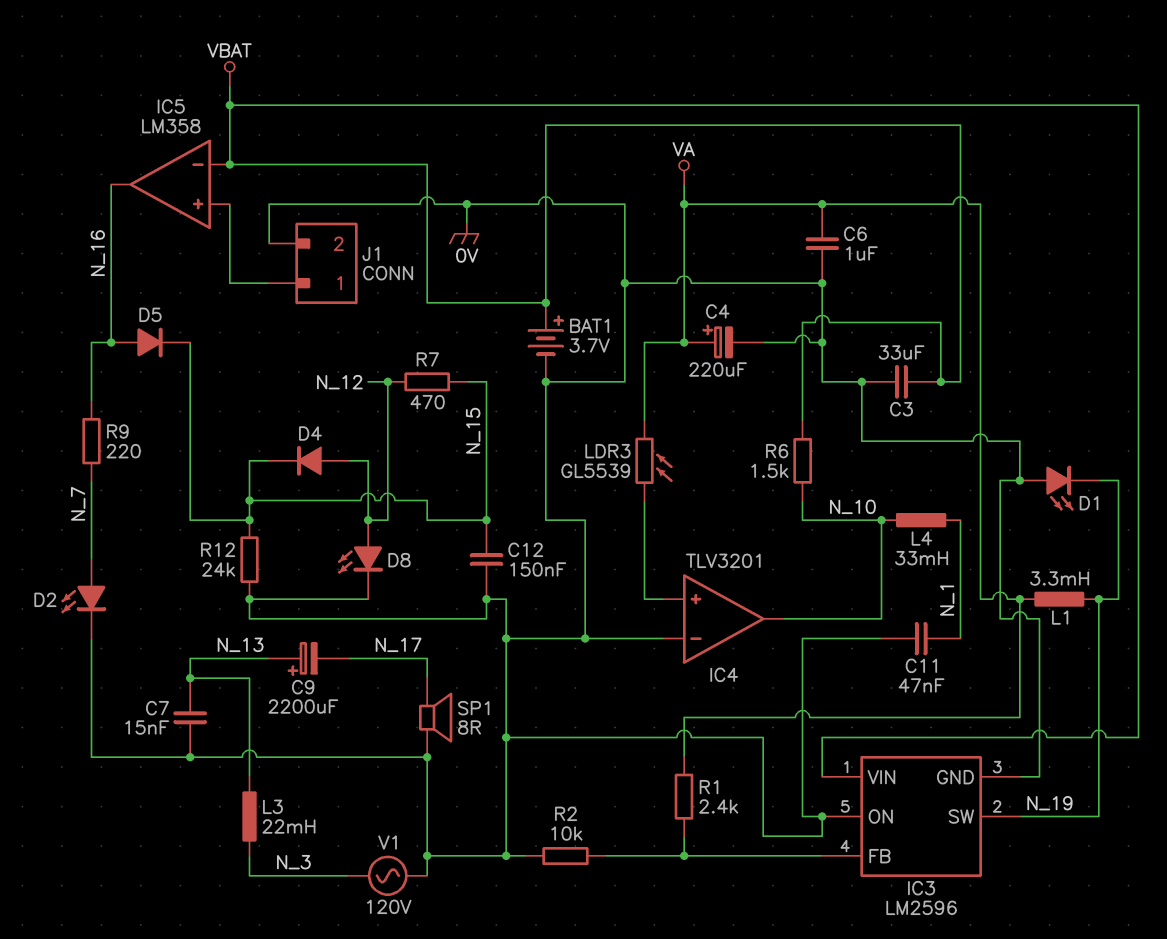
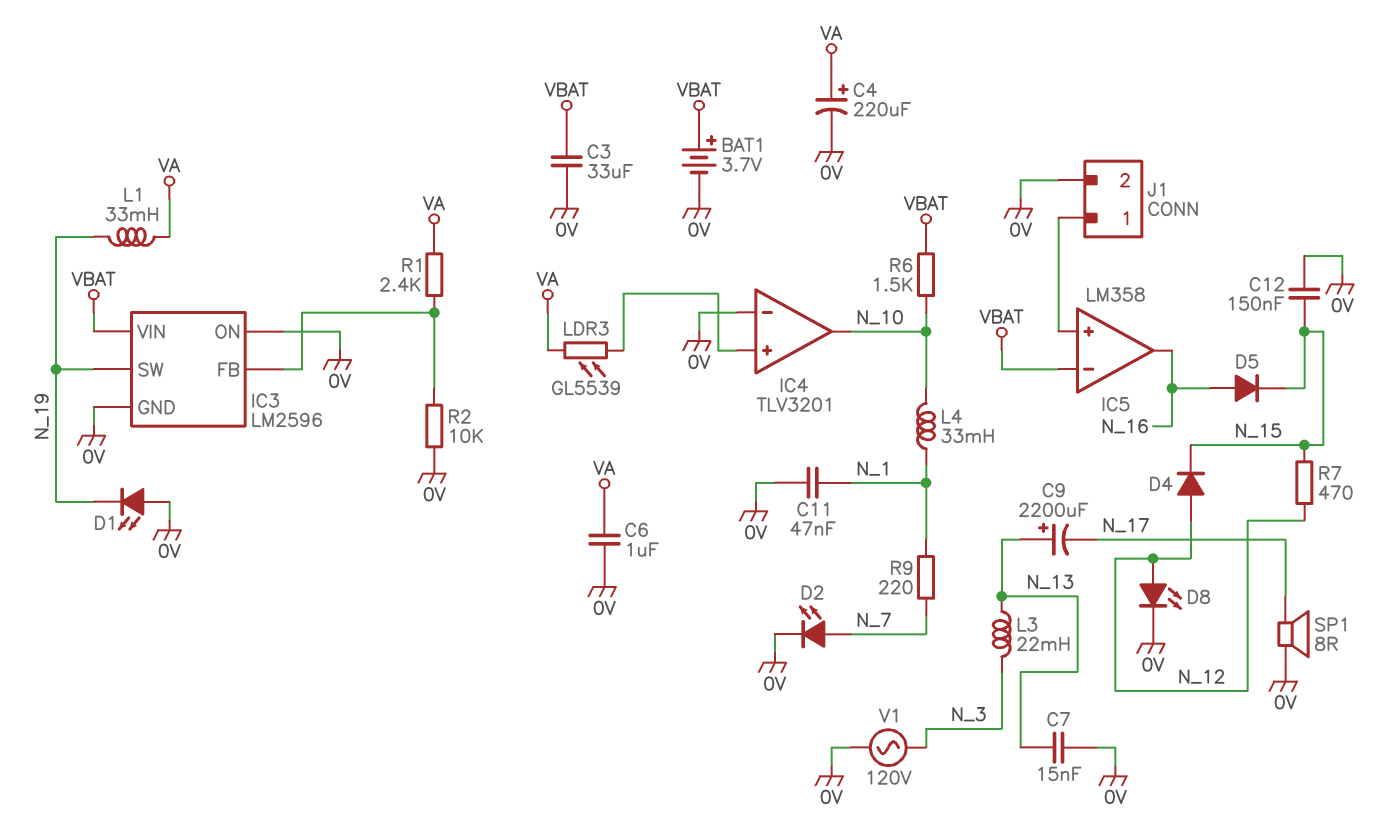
L1: 3.3mH (N_19, VA) -> 33mH (N_19, VA)
R9: 220 (N_7, N_16) -> 220 (N_1, N_7)
R12: 24k (0V, N_15) -> none

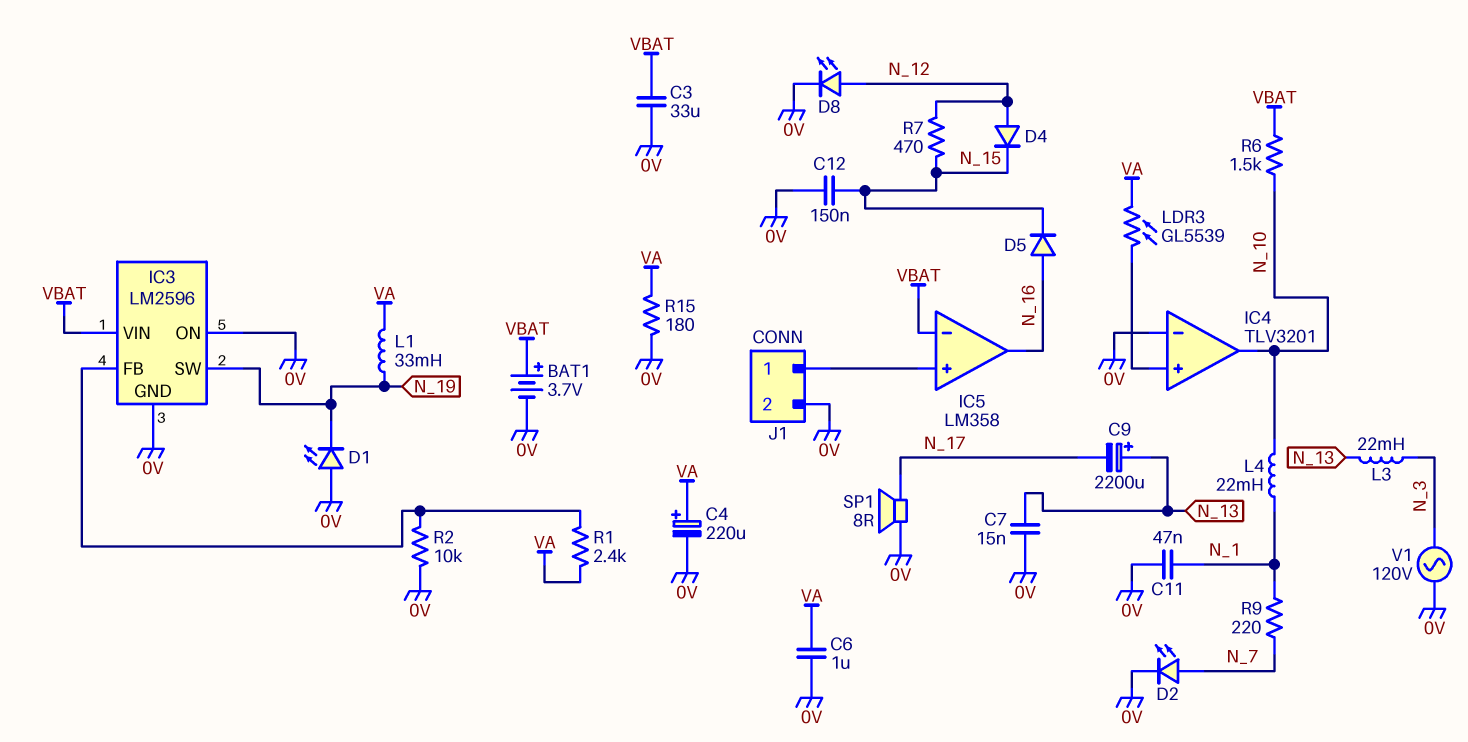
L4: 33mH (N_1, N_10) -> 22mH (N_1, N_10)
R15: none -> 180 (0V, VA)

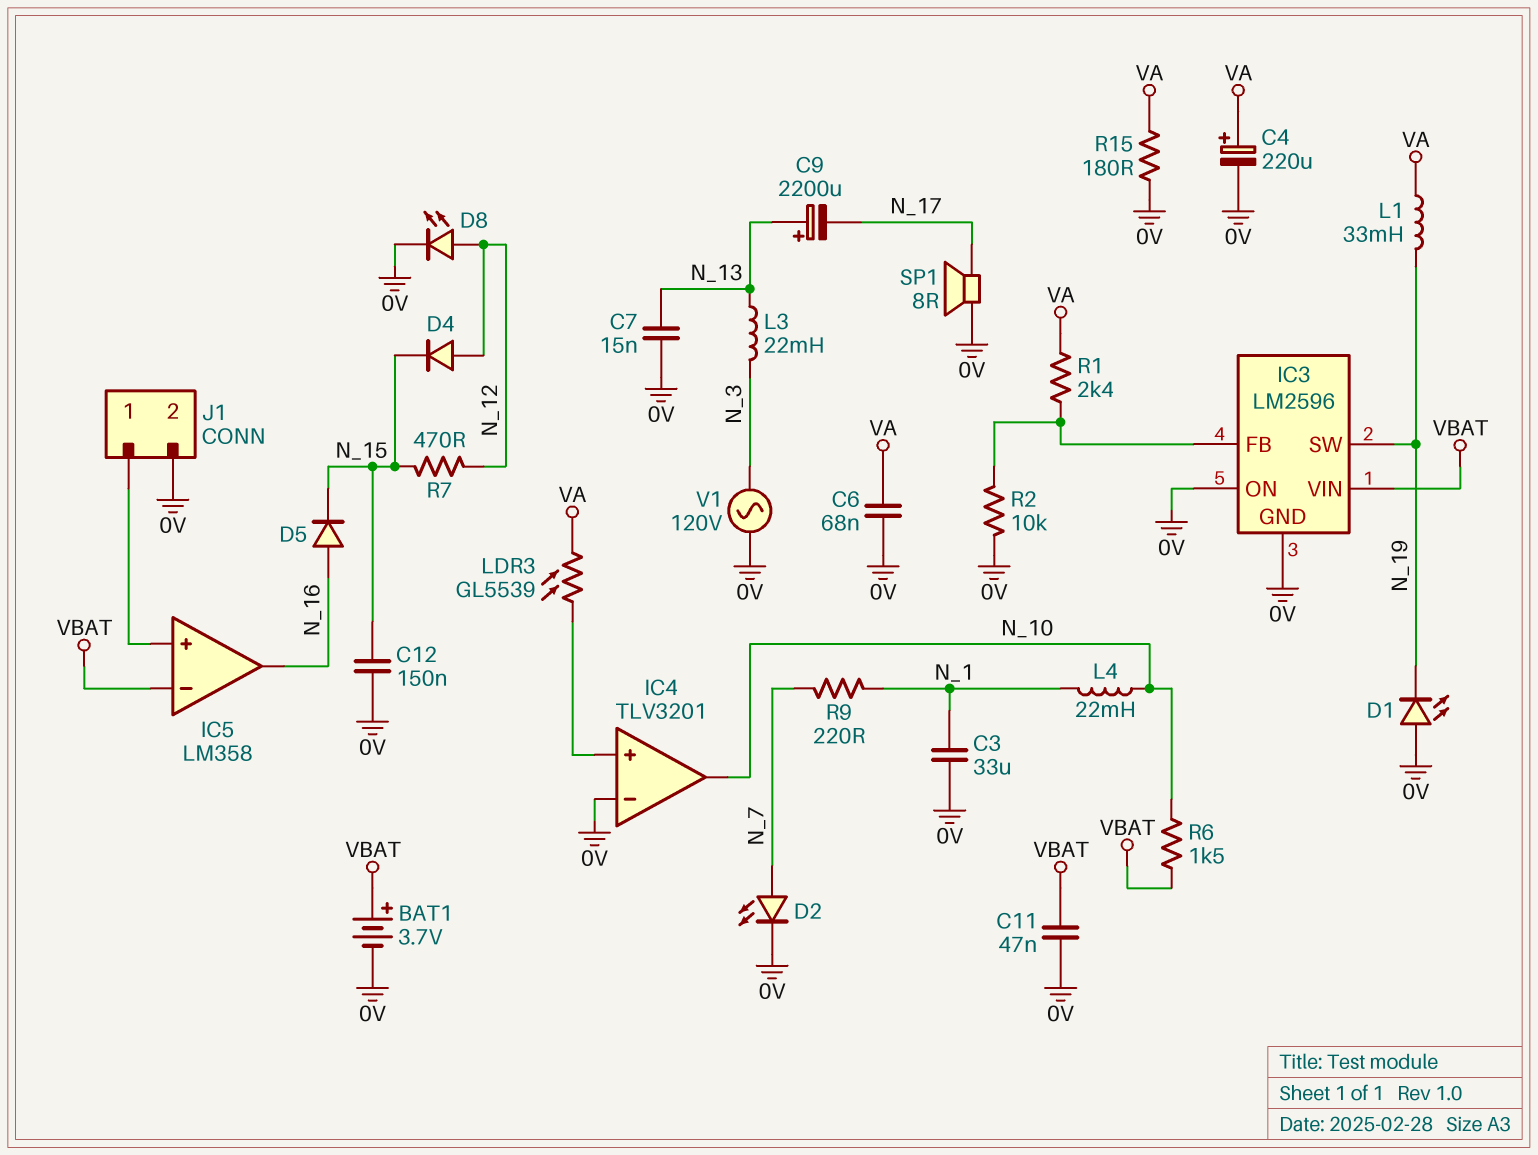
C3: 33uF (0V, VBAT) -> 33uF (0V, N_1)
C6: 1uF (0V, VA) -> 68nF (0V, VA)
C11: 47nF (0V, N_1) -> 47nF (0V, VBAT)

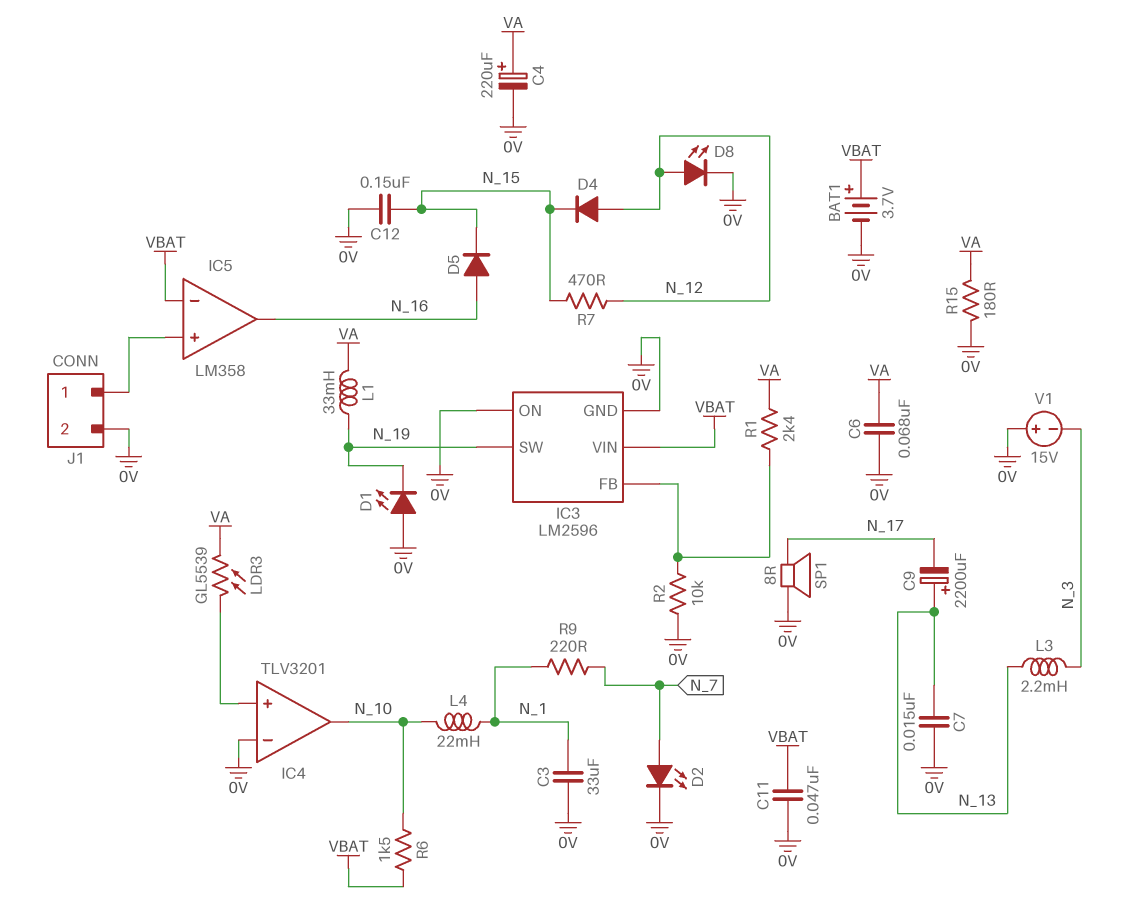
L3: 22mH (N_3, N_13) -> 2.2mH (N_3, N_13)
V1: AC 120V (0V, N_3) -> 15V (plus 0V, minus N_3)

